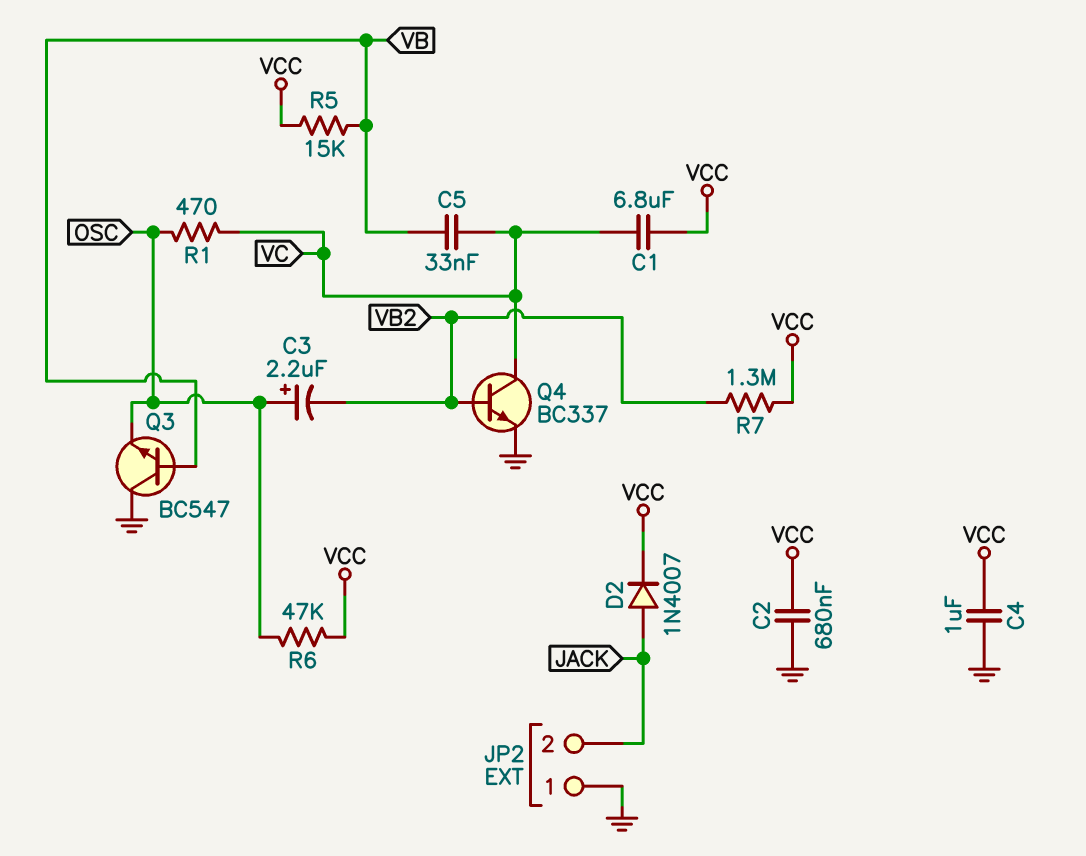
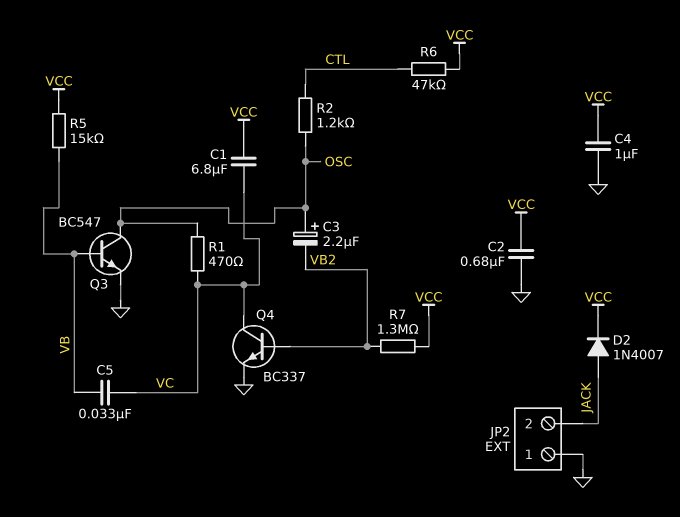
Q3: NPN BC547 (B VB, C GND, E OSC) -> NPN BC547 (B VB, C OSC, E GND)
R2: none -> 1.2k (CTL, OSC)
R6: 47k (OSC, VCC) -> 47k (CTL, VCC)

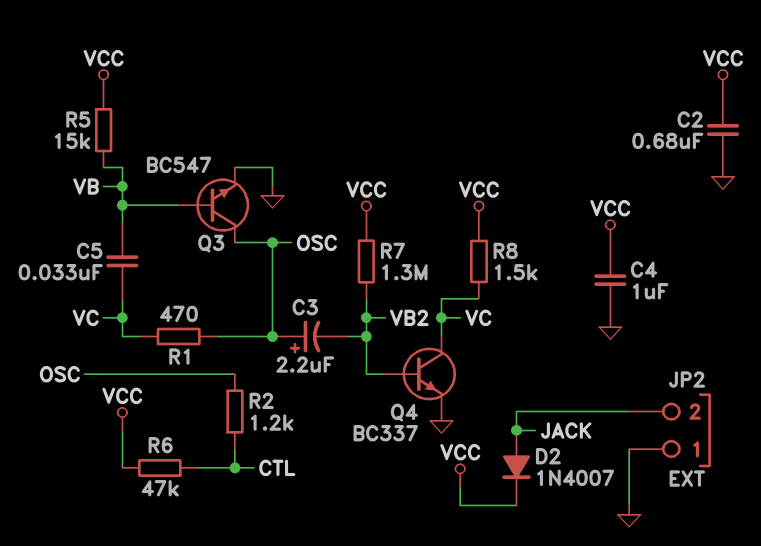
C1: 6.8uF (VC, VCC) -> none
R8: none -> 1.5k (VC, VCC)

